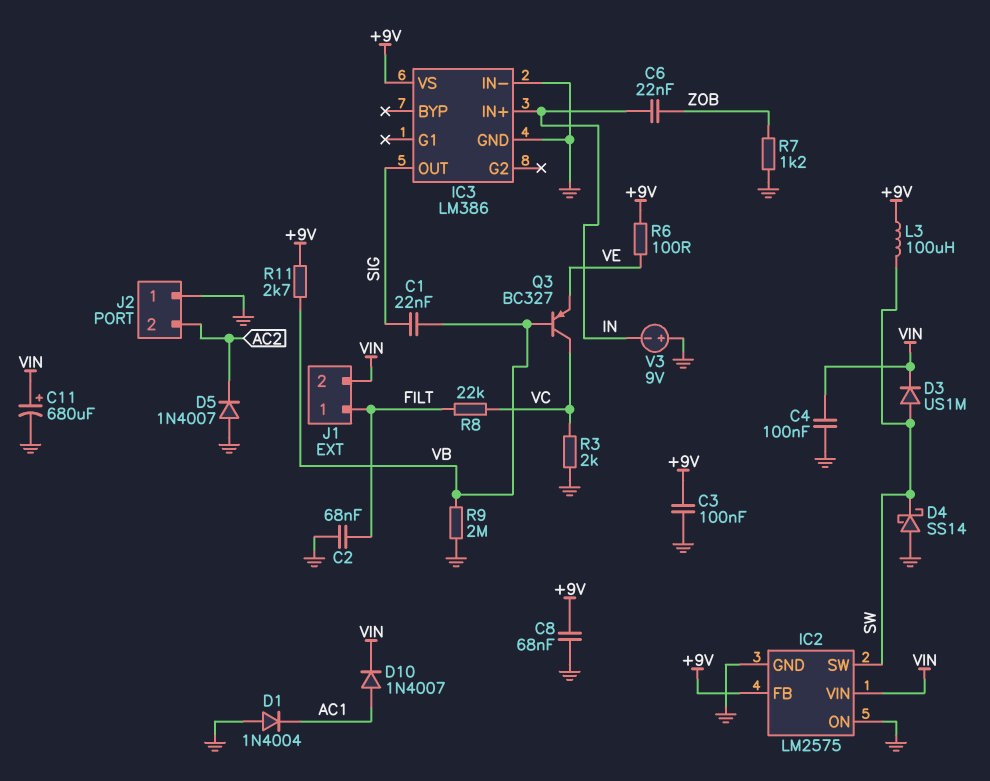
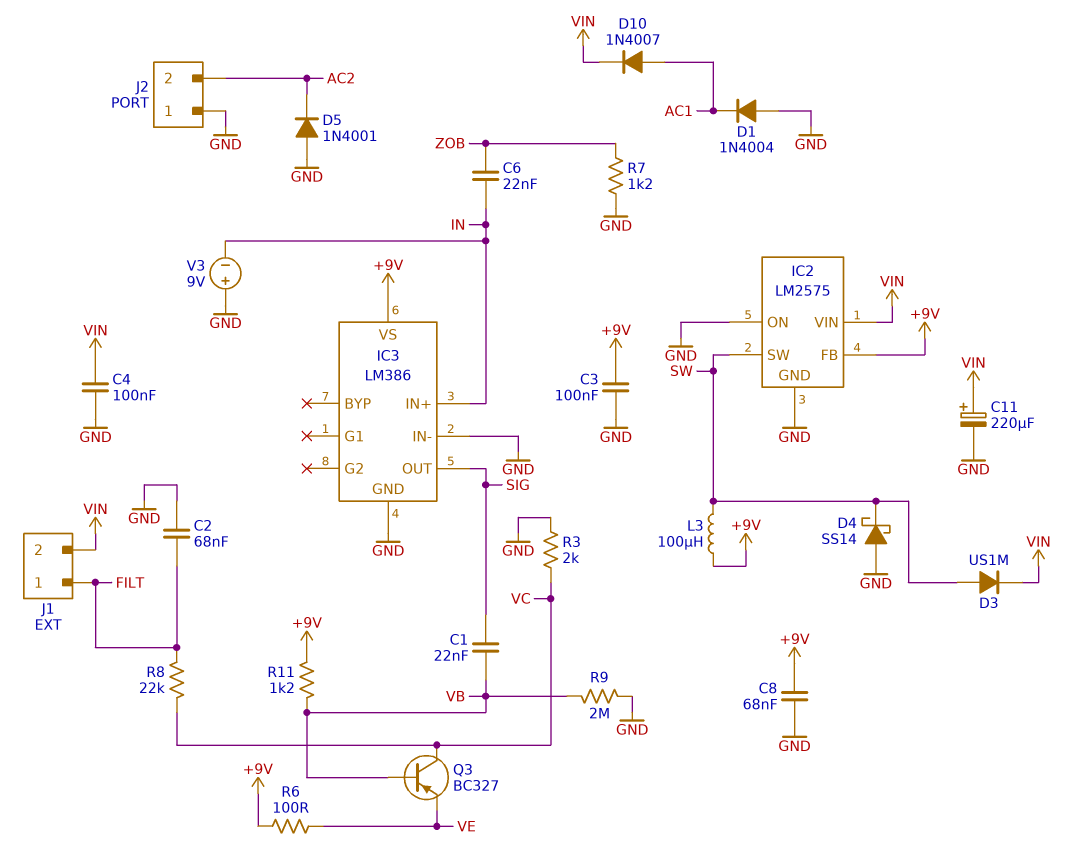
C11: 680uF (plus VIN, minus GND) -> 220uF (plus VIN, minus GND)
D5: diode 1N4007 (A GND, K AC2) -> diode 1N4001 (A GND, K AC2)
R11: 2.7k (+9V, VB) -> 1.2k (+9V, VB)

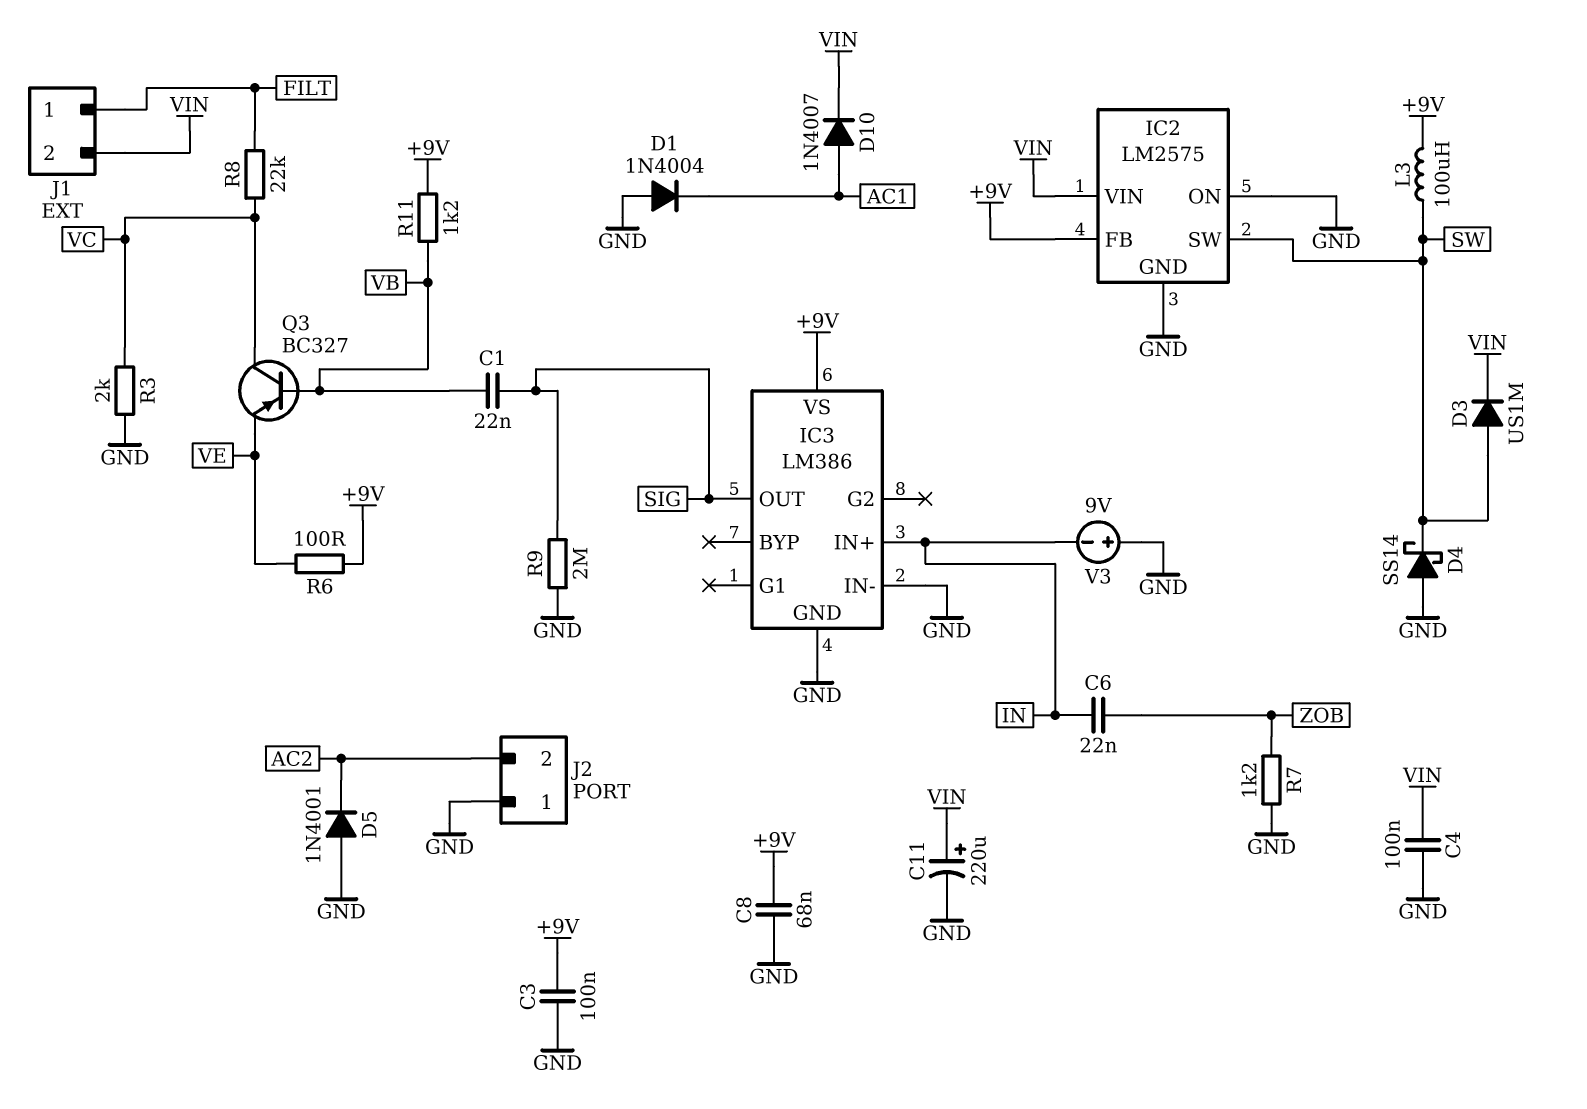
C2: 68nF (FILT, GND) -> none
R9: 2M (GND, VB) -> 2M (GND, SIG)

